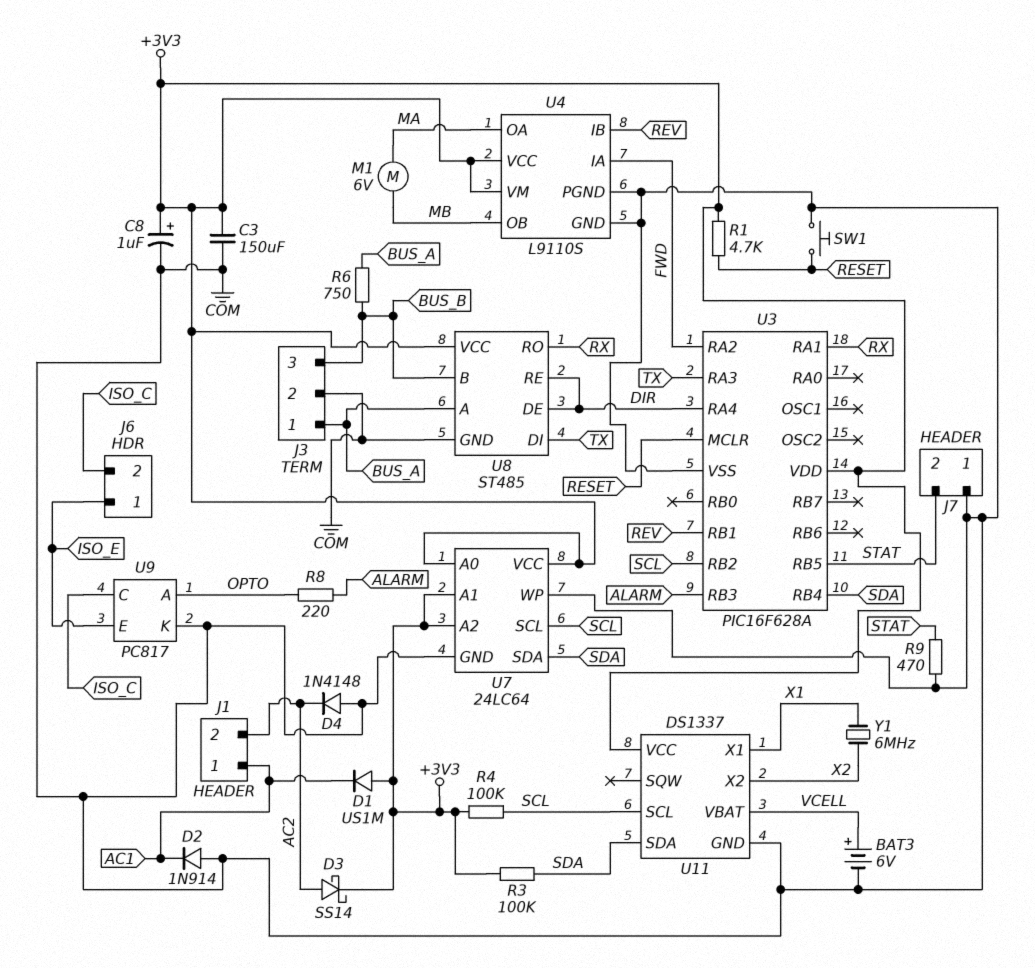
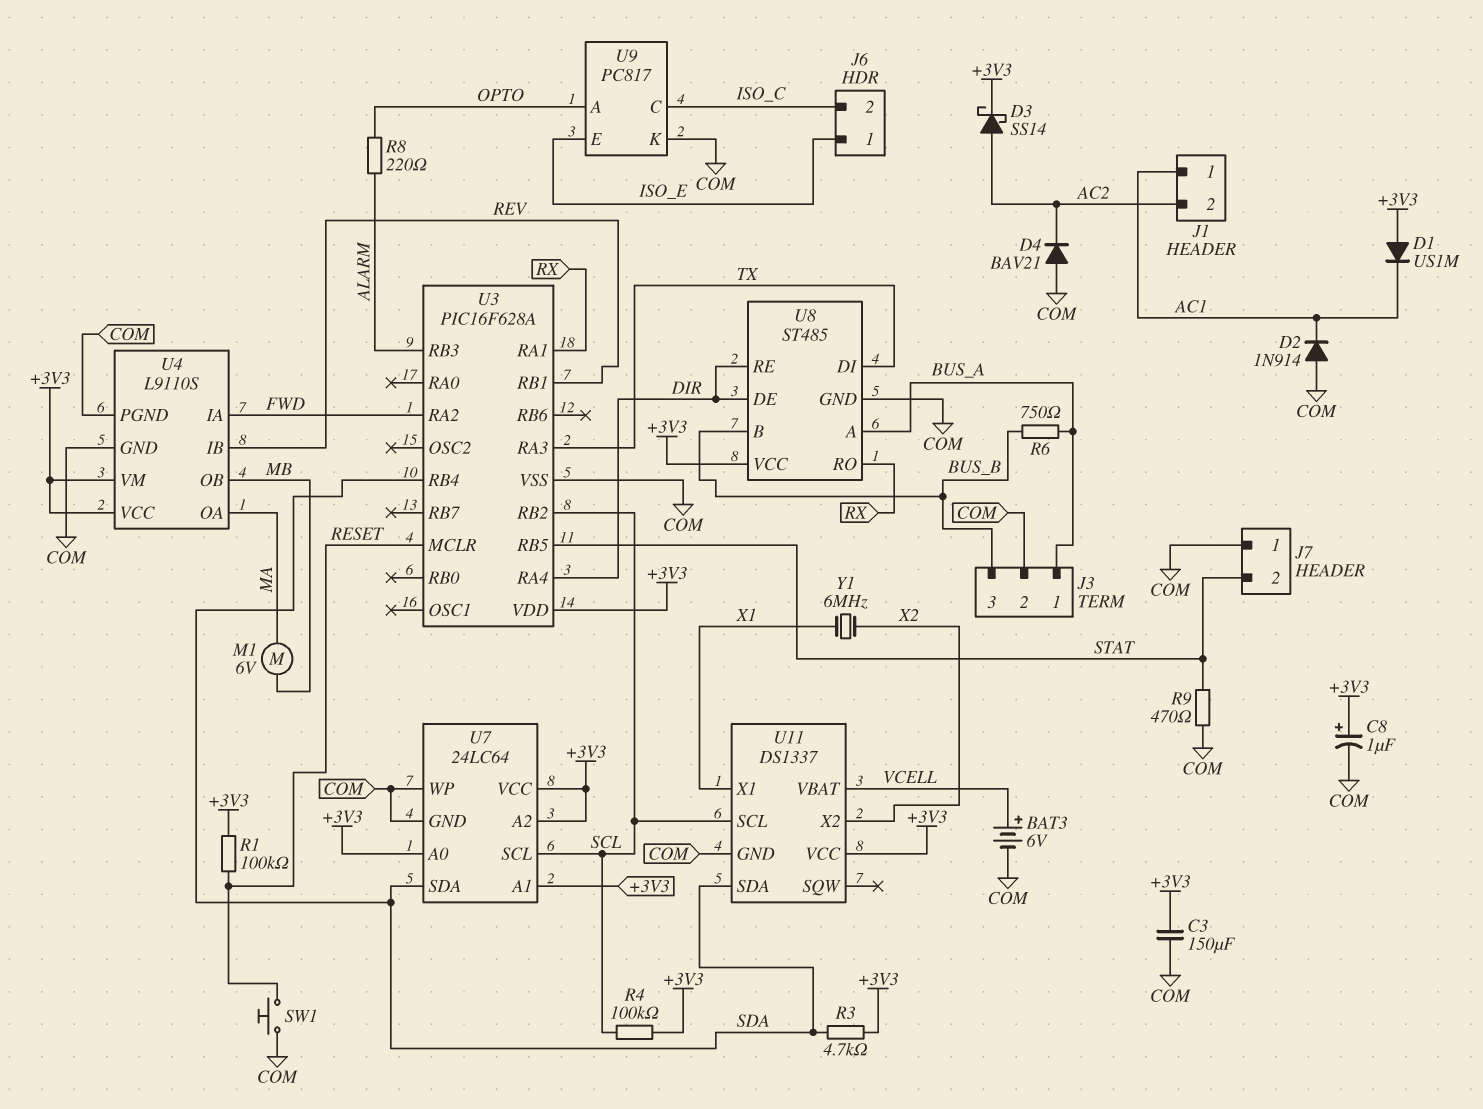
D4: diode 1N4148 (A COM, K AC2) -> diode BAV21 (A COM, K AC2)
R1: 4.7k (+3V3, RESET) -> 100k (+3V3, RESET)
R3: 100k (+3V3, SDA) -> 4.7k (+3V3, SDA)

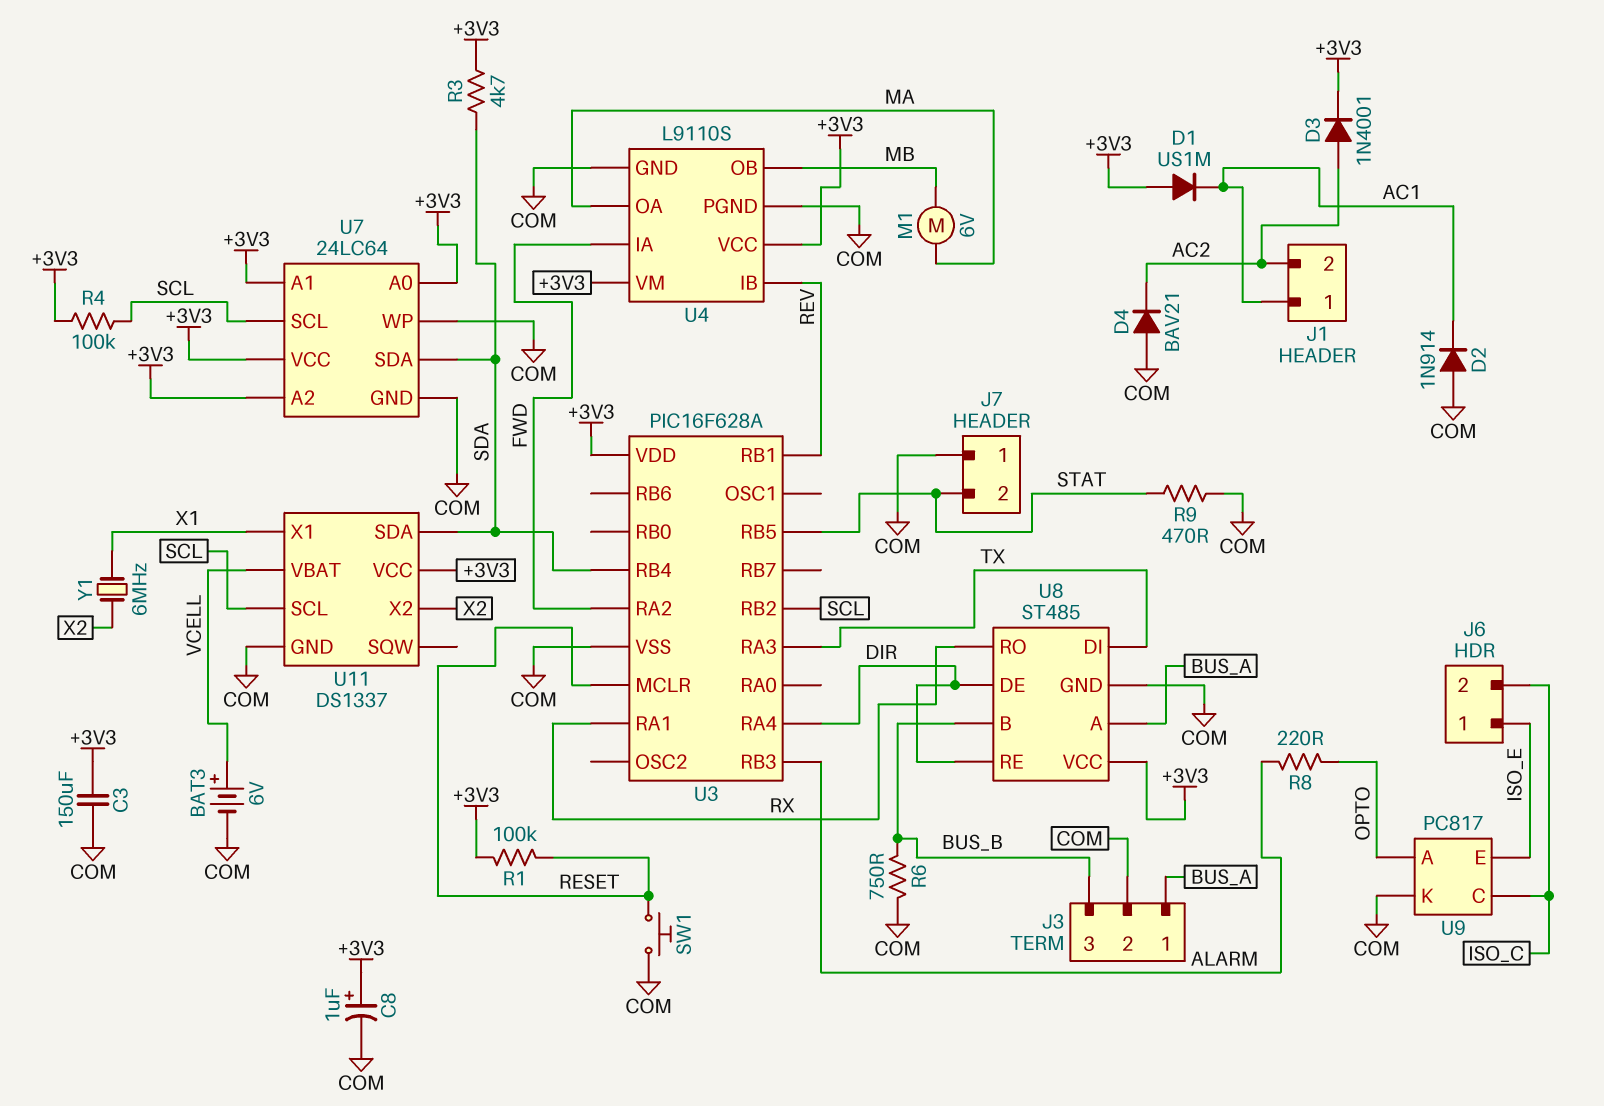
D3: schottky SS14 (A AC2, K +3V3) -> diode 1N4001 (A AC2, K +3V3)
R6: 750 (BUS_A, BUS_B) -> 750 (BUS_B, COM)

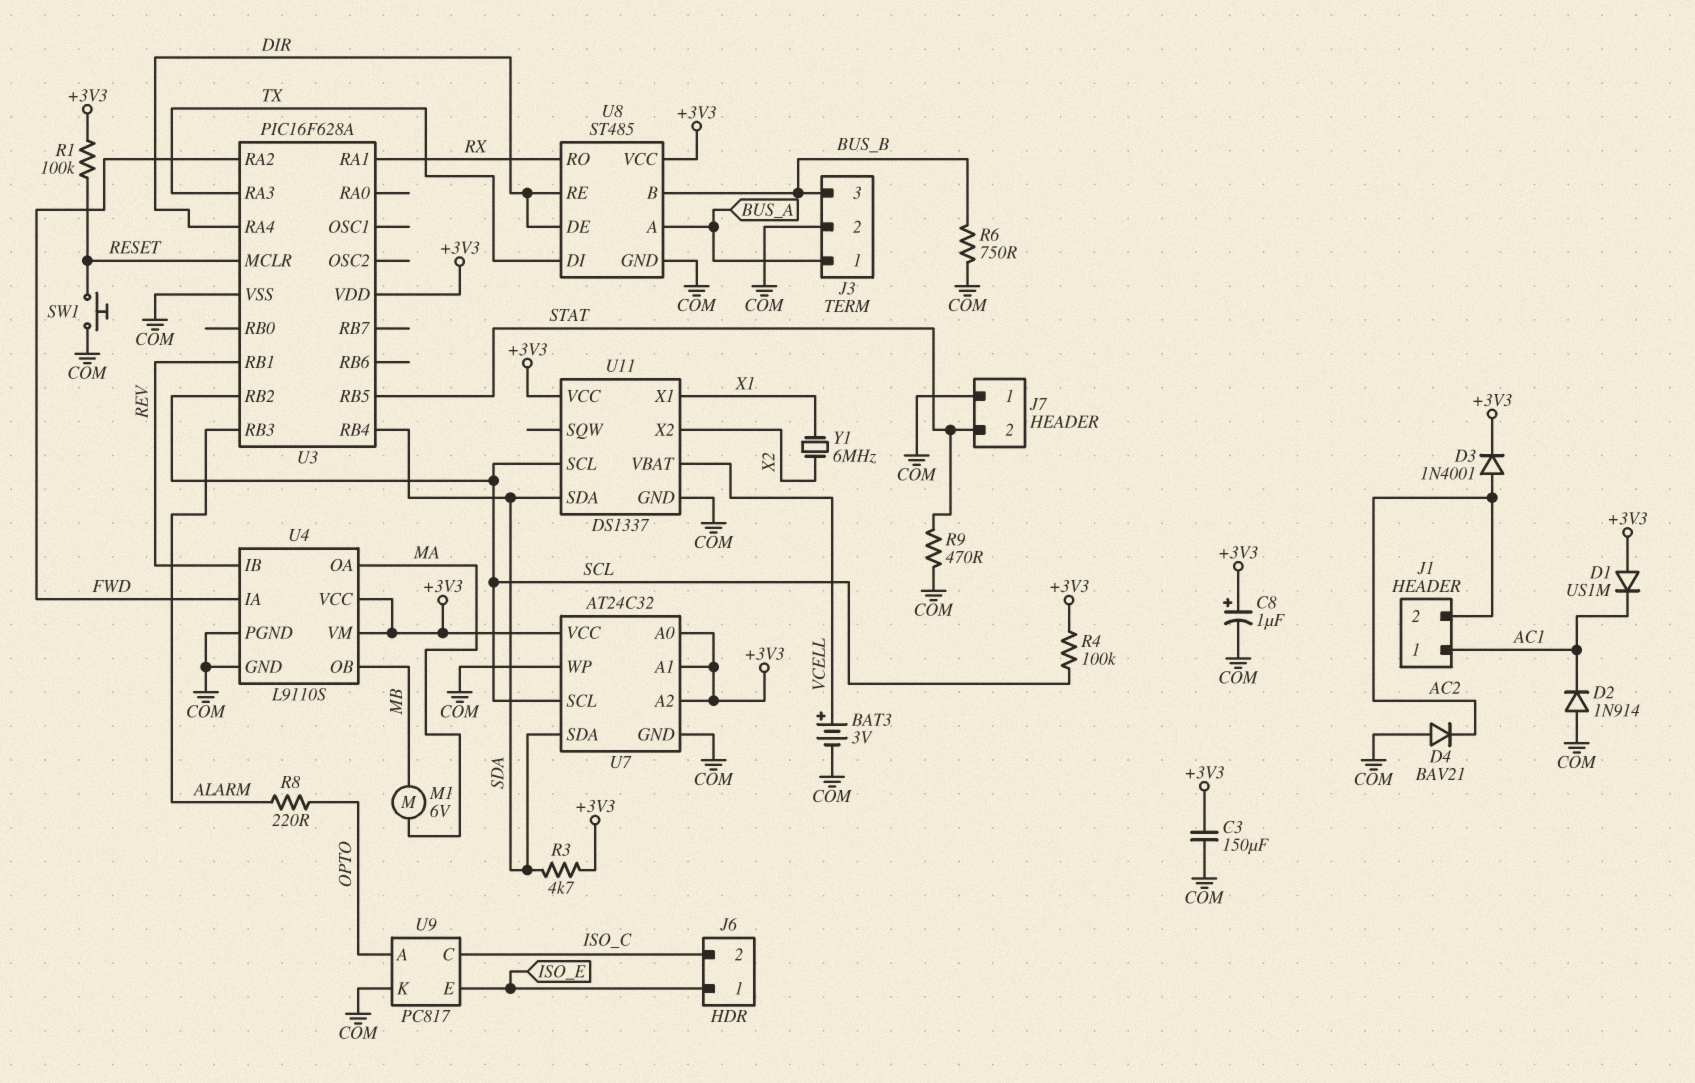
BAT3: 6V (plus VCELL, minus COM) -> 3V (plus VCELL, minus COM)
U7: 24LC64 -> AT24C32

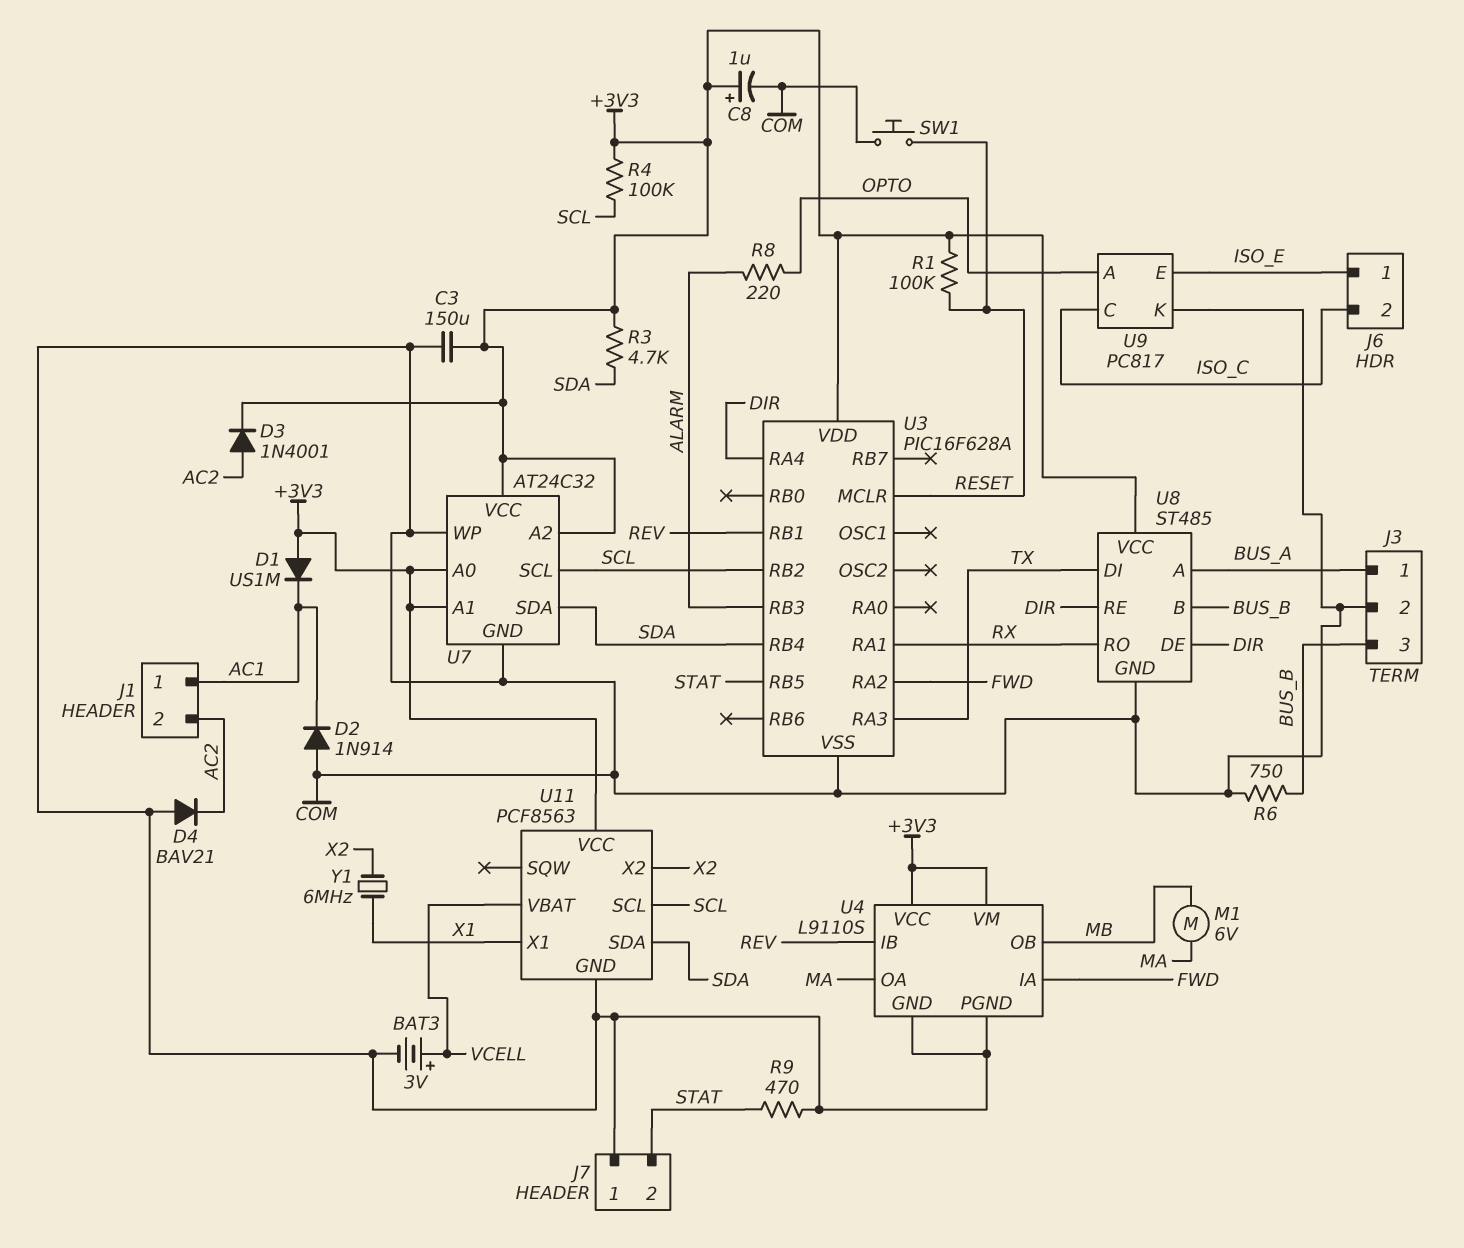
U11: DS1337 -> PCF8563

